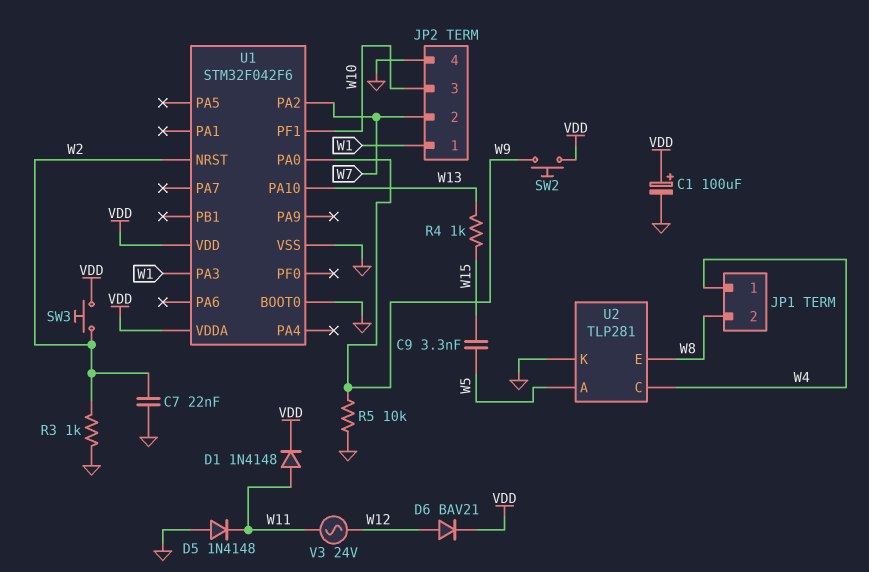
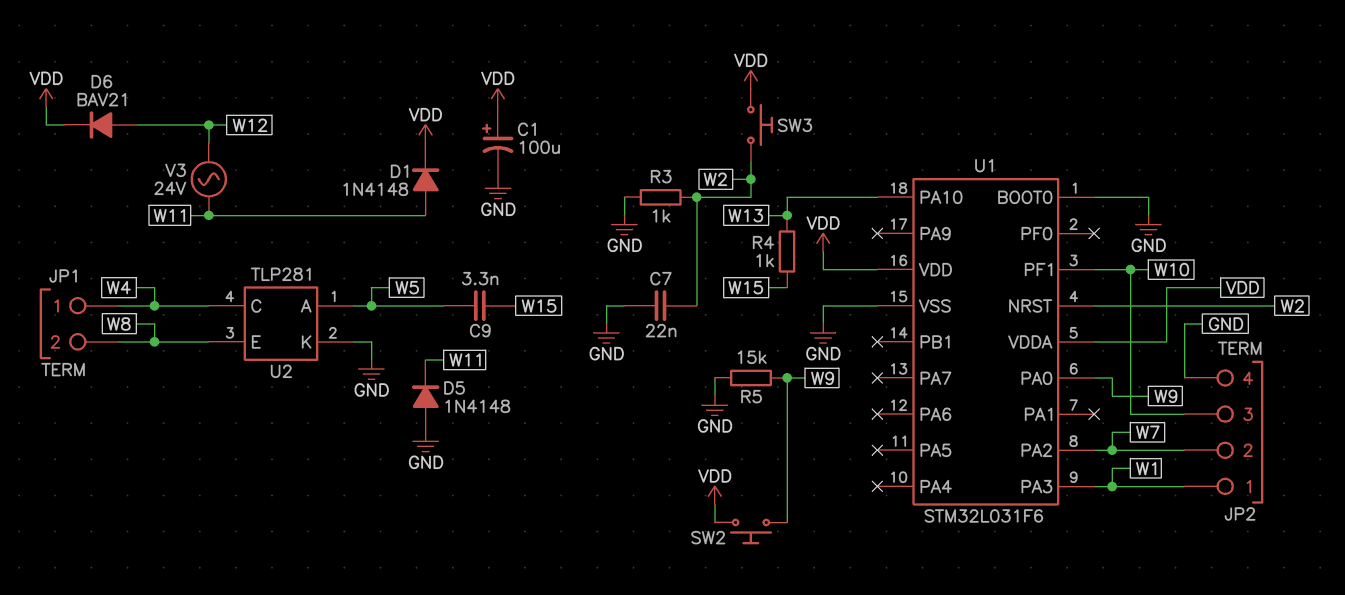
R5: 10k (GND, W9) -> 15k (GND, W9)
U1: STM32F042F6 -> STM32L031F6

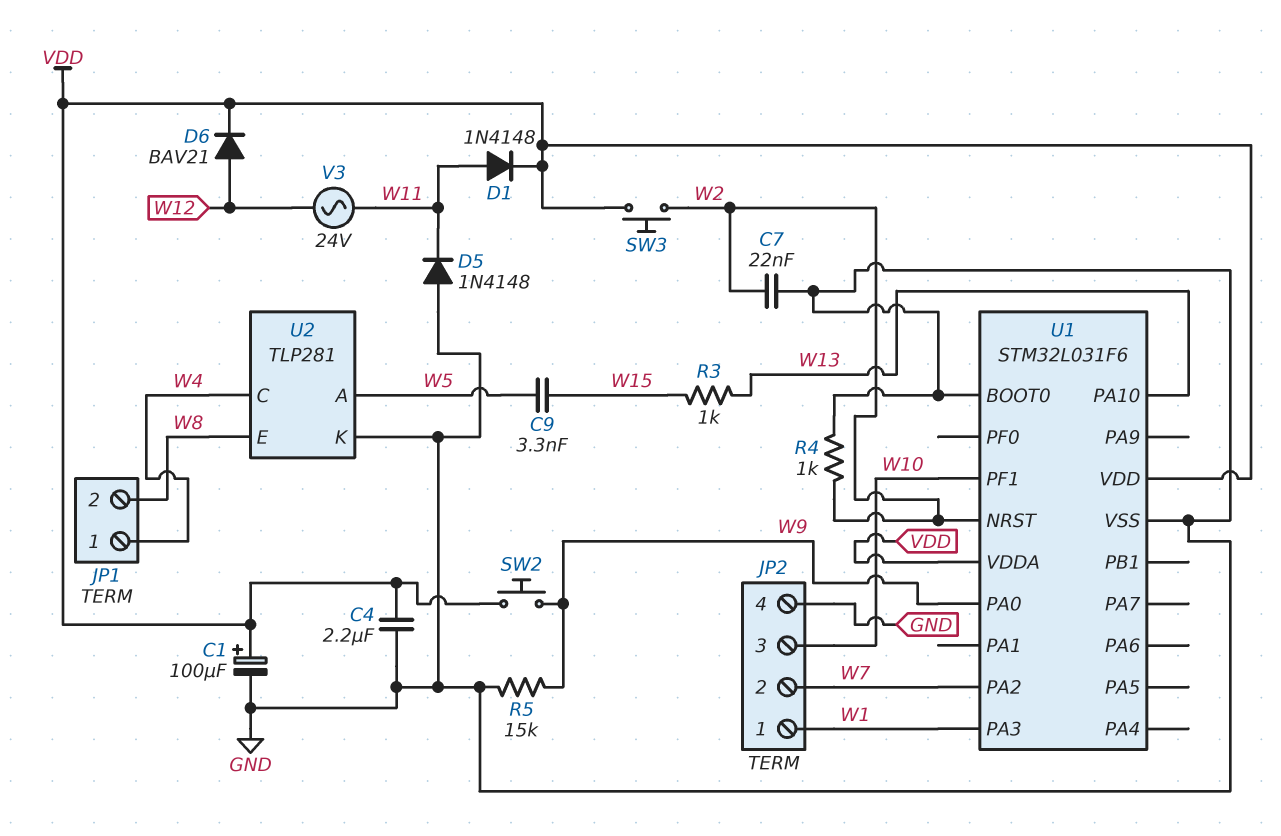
C4: none -> 2.2uF (GND, VDD)
R3: 1k (GND, W2) -> 1k (W13, W15)
R4: 1k (W13, W15) -> 1k (GND, W2)

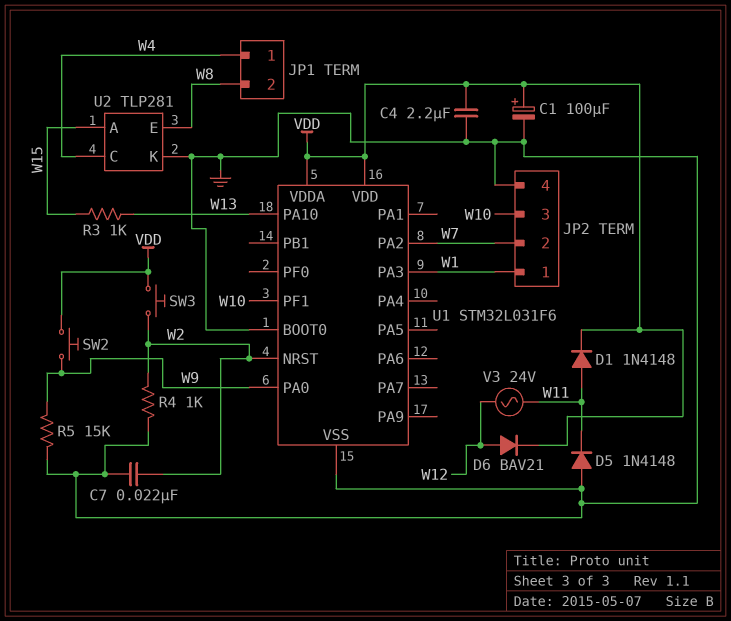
C9: 3.3nF (W5, W15) -> none
U2 pin A: W5 -> W15

